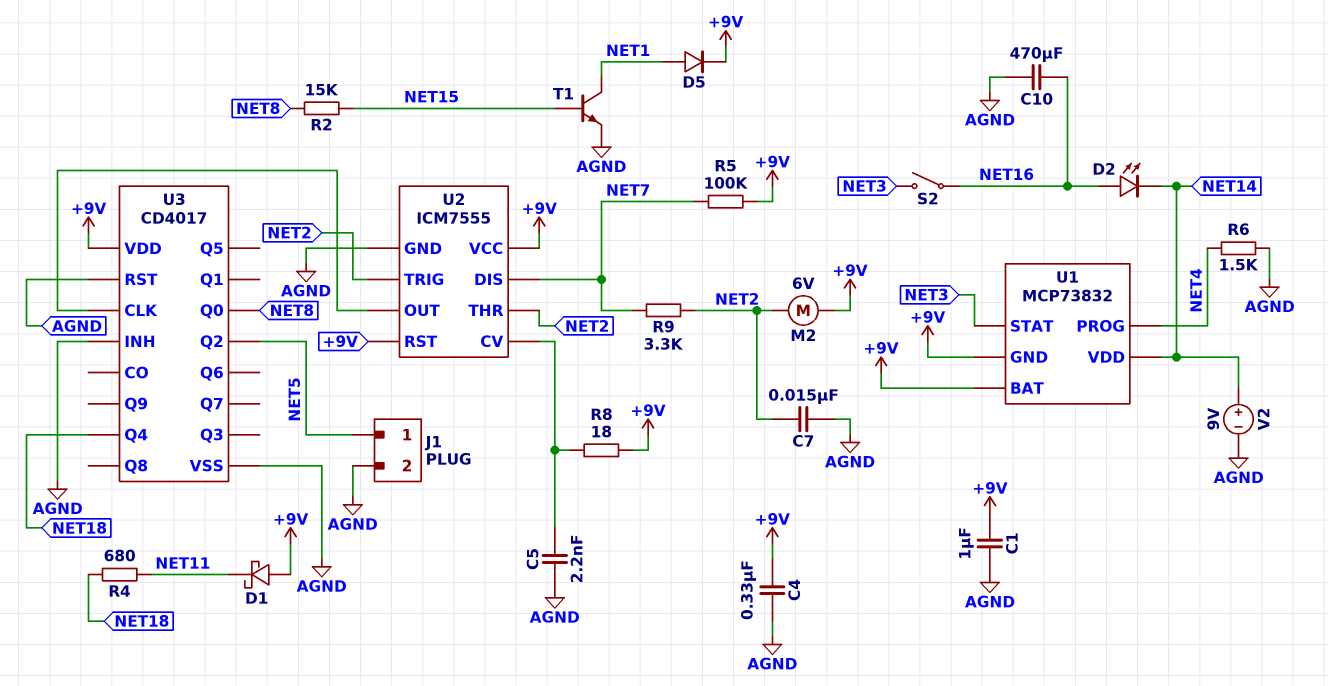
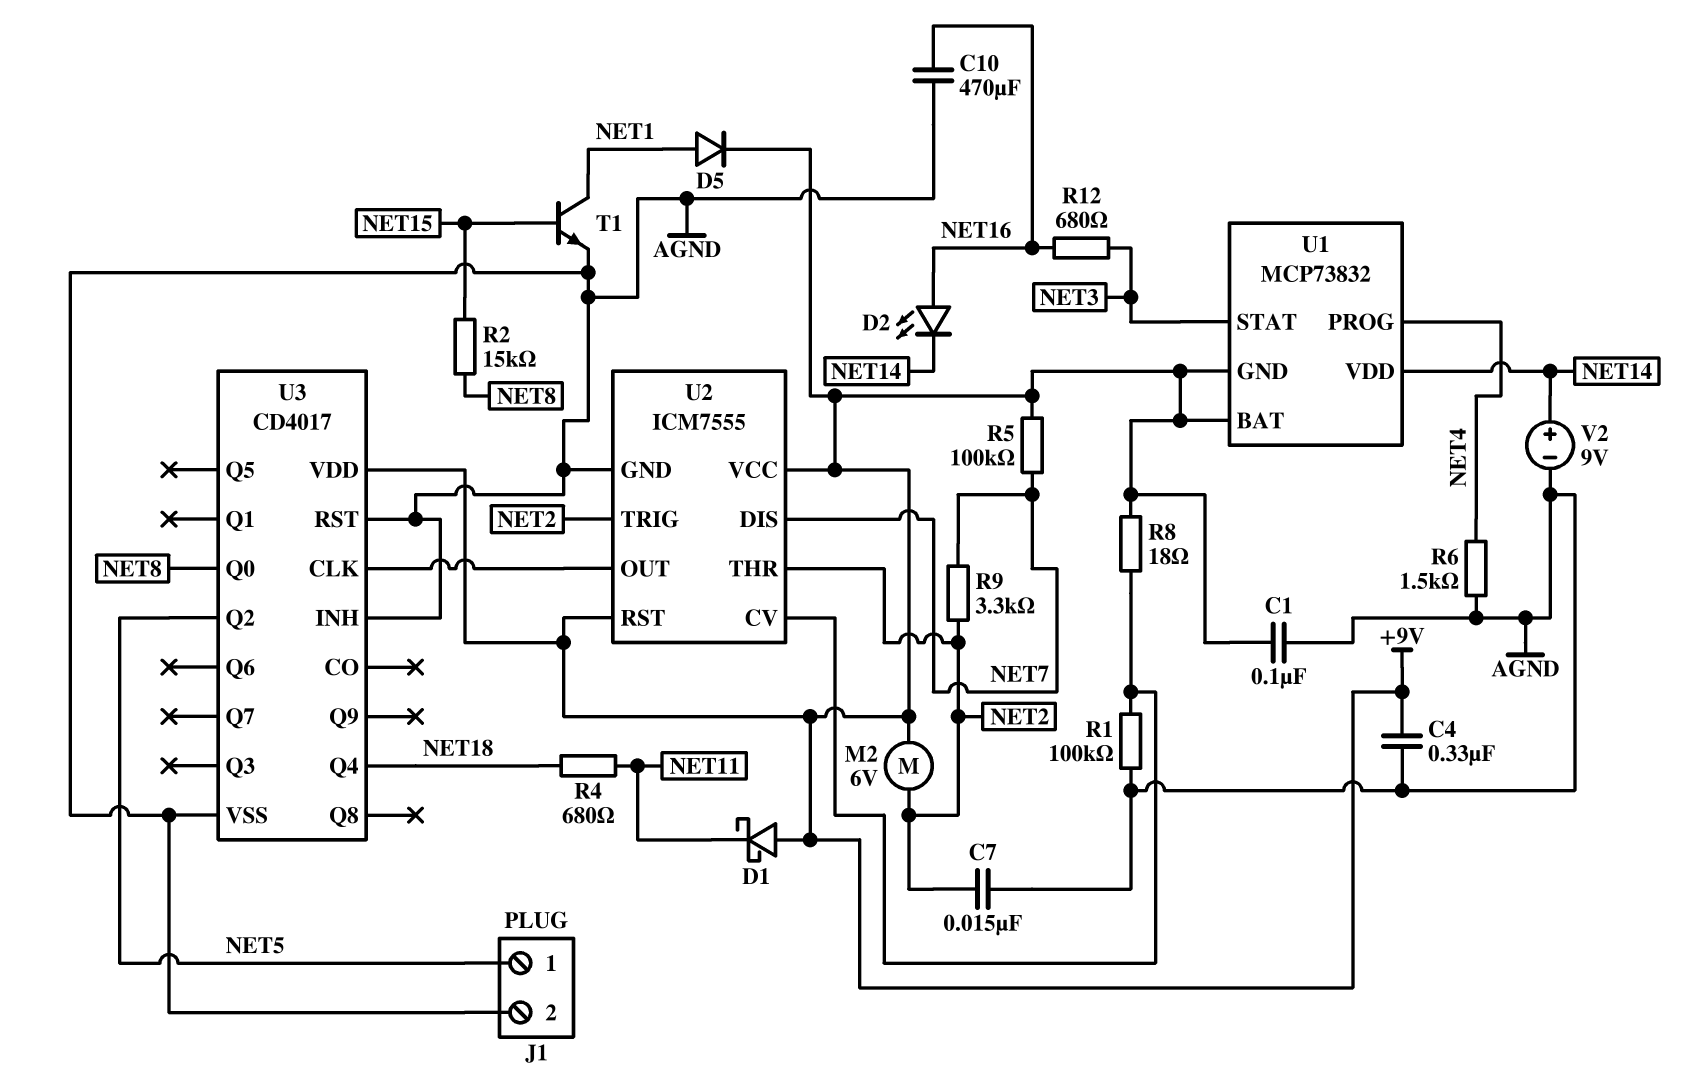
C1: 1uF (+9V, AGND) -> 100nF (+9V, AGND)
C5: 2.2nF (AGND, U2/CV) -> none
R1: none -> 100k (AGND, U2/CV)
R12: none -> 680 (NET3, NET16)
S2: switch (NET3, NET16) -> none

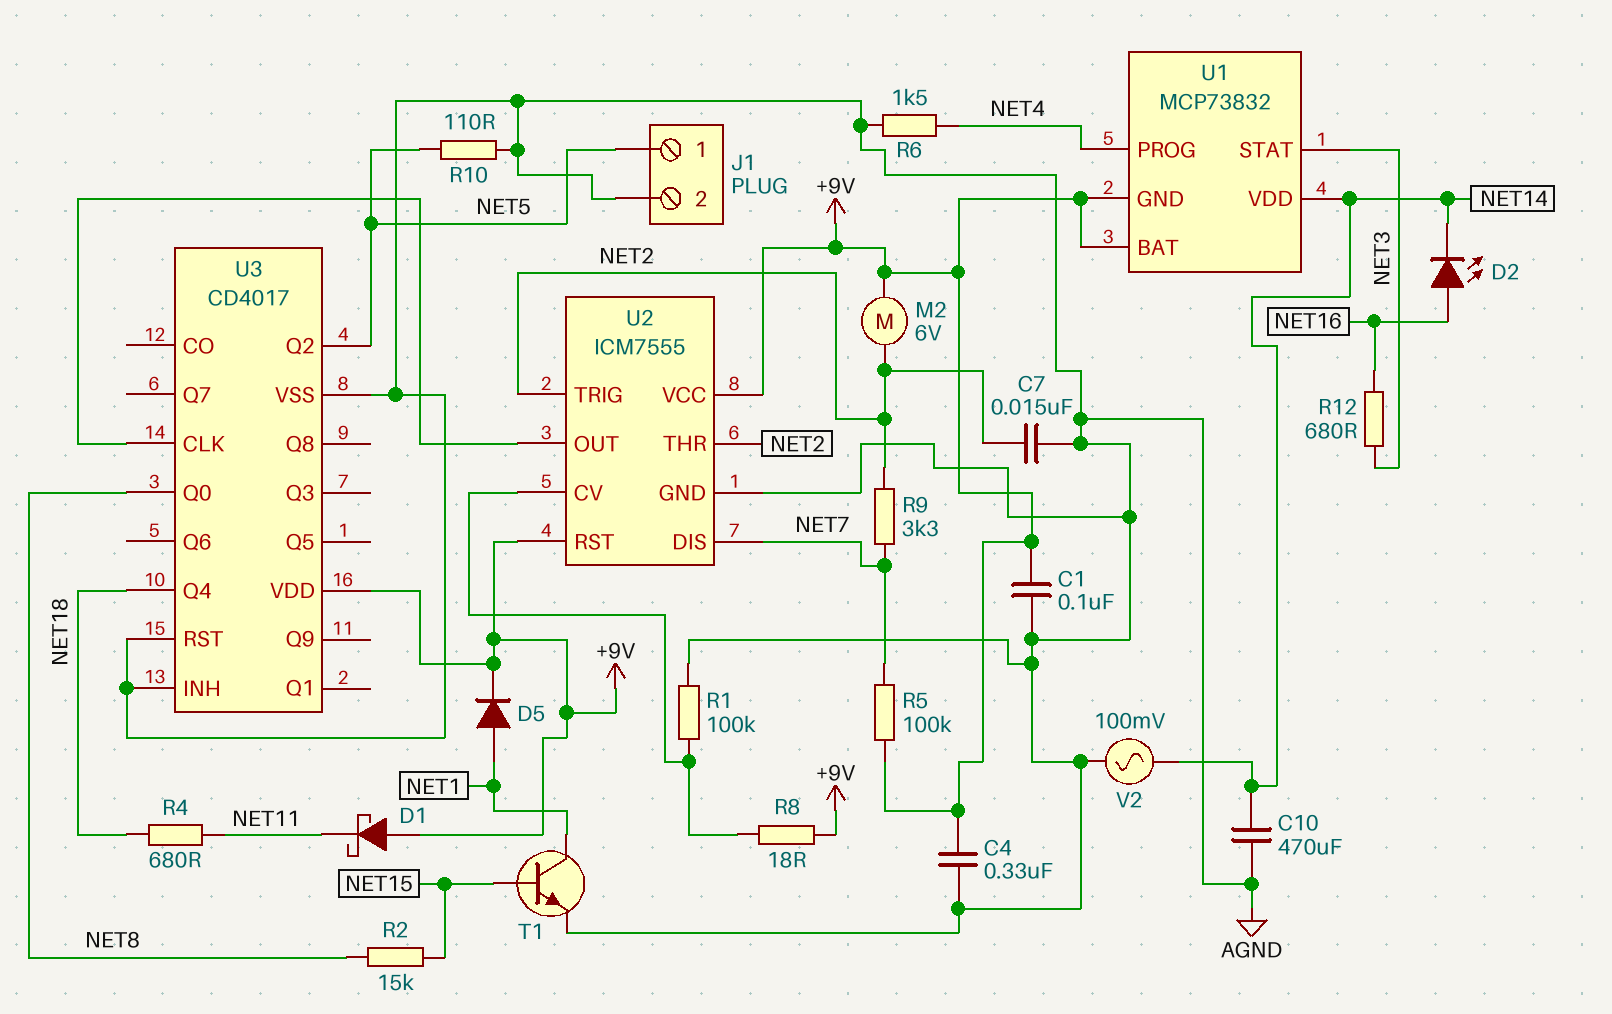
C10: 470uF (AGND, NET16) -> 470uF (AGND, NET14)
R10: none -> 110 (AGND, NET5)
V2: 9V (plus NET14, minus AGND) -> AC 100mV (AGND, NET14)

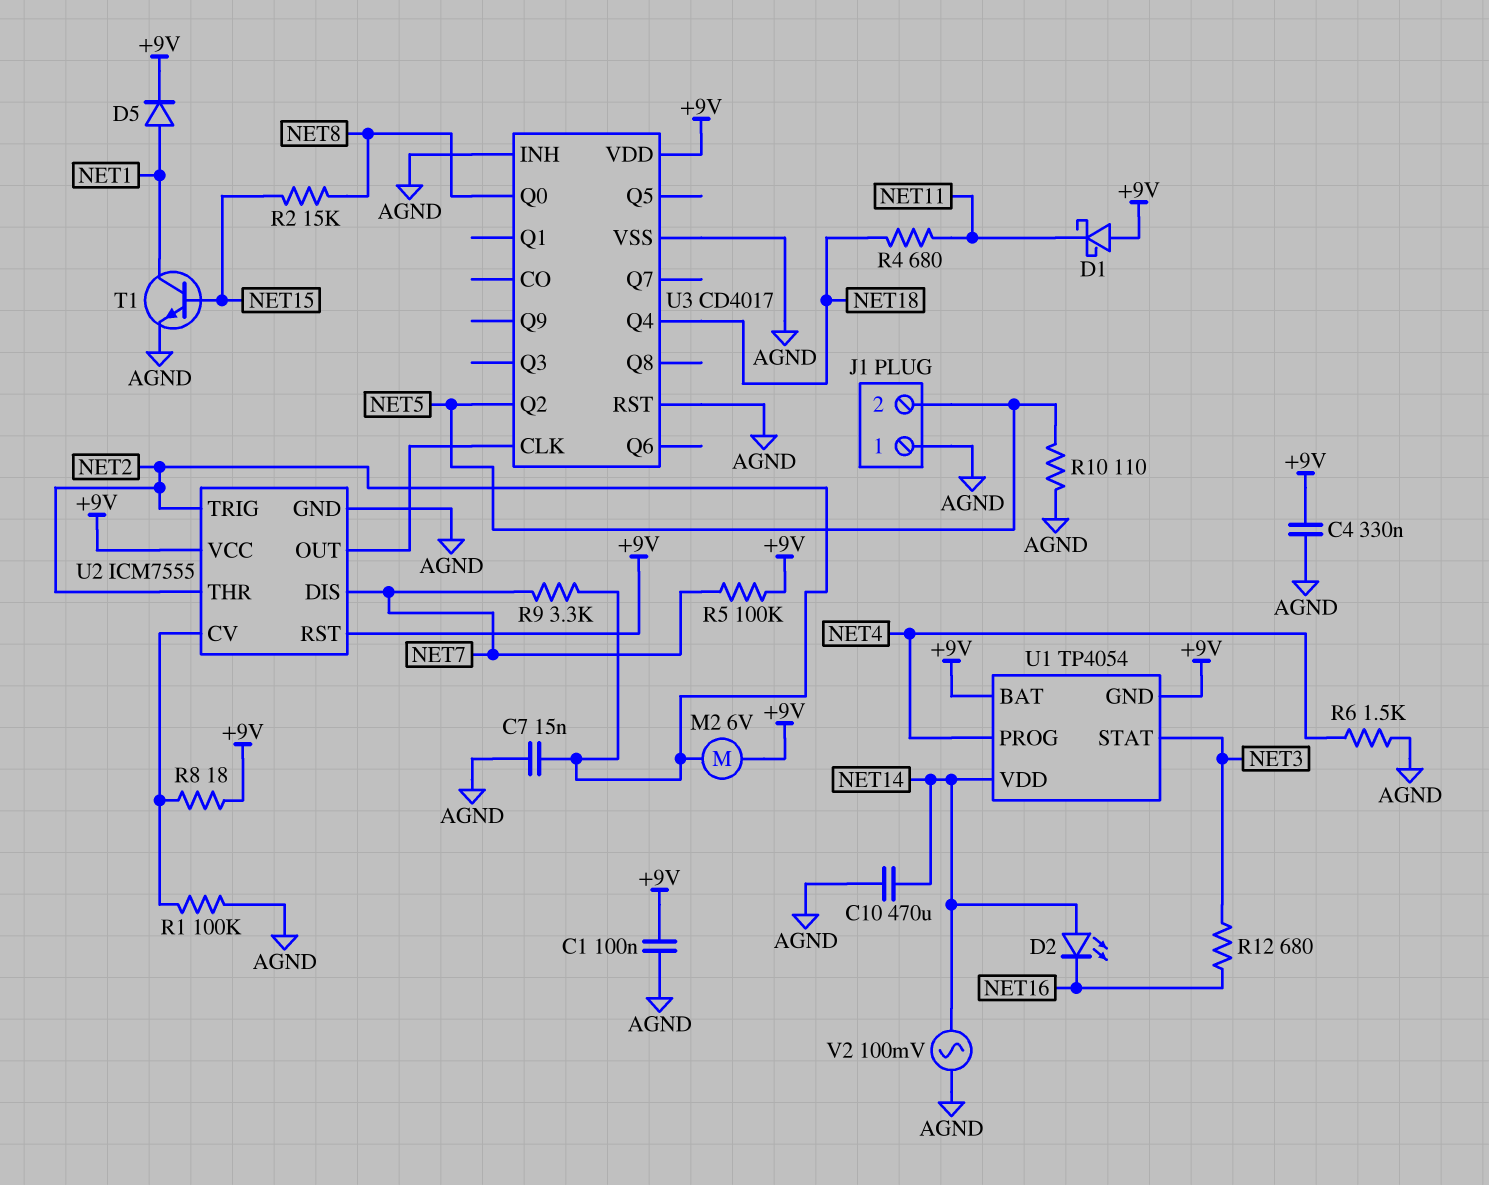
D2: LED (A NET16, K NET14) -> LED (A NET14, K NET16)
J1 pin 1: NET5 -> AGND
J1 pin 2: AGND -> NET5
U1: MCP73832 -> TP4054

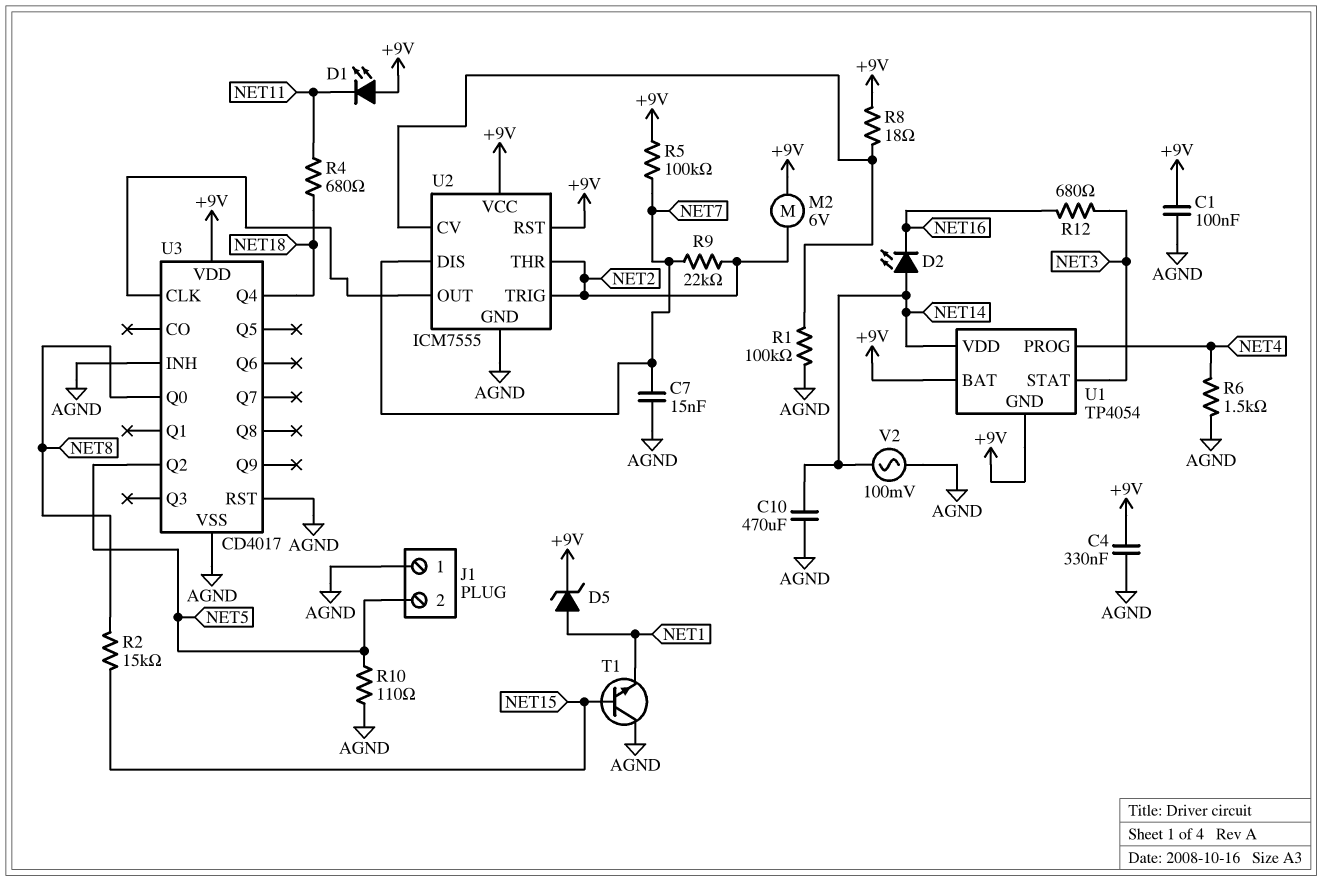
C7: 15nF (AGND, NET2) -> 15nF (AGND, NET7)
D1: schottky (A +9V, K NET11) -> LED (A +9V, K NET11)
D5: diode (A NET1, K +9V) -> zener (A NET1, K +9V)
R9: 3.3k (NET2, NET7) -> 22k (NET2, NET7)
T1: NPN (B NET15, C NET1, E AGND) -> NPN (B NET15, C AGND, E NET1)

